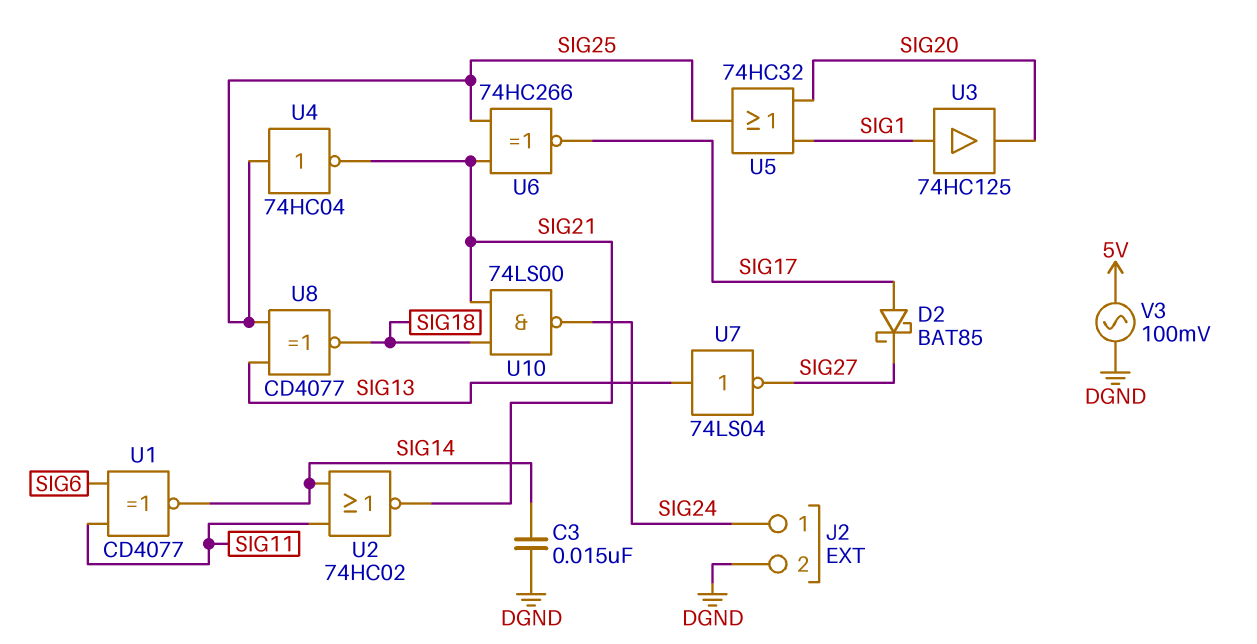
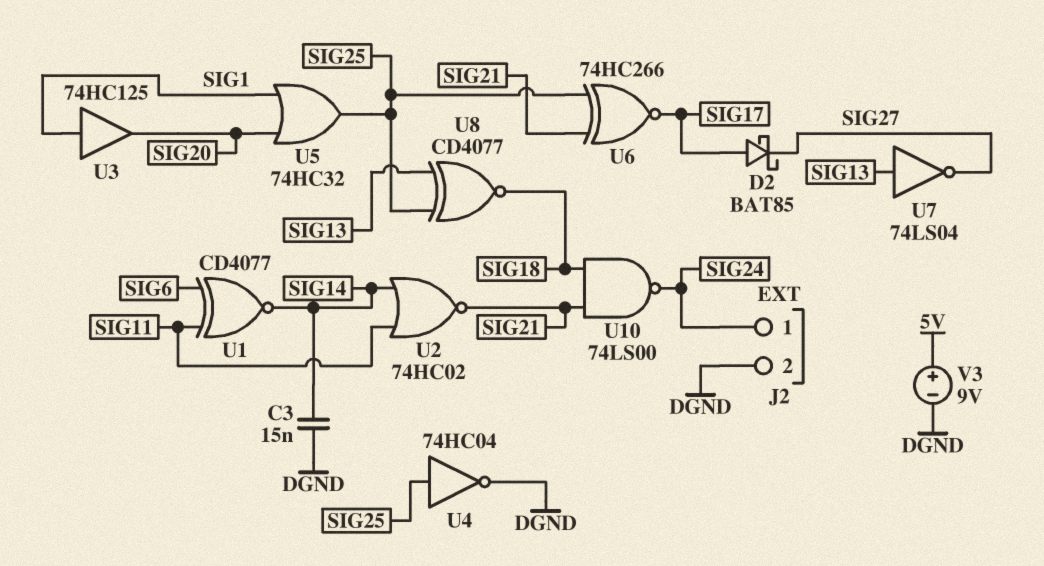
U4: NOT 74HC04 (in SIG25, out SIG21) -> NOT 74HC04 (in SIG25, out DGND)
V3: AC 100mV (5V, DGND) -> 9V (plus 5V, minus DGND)

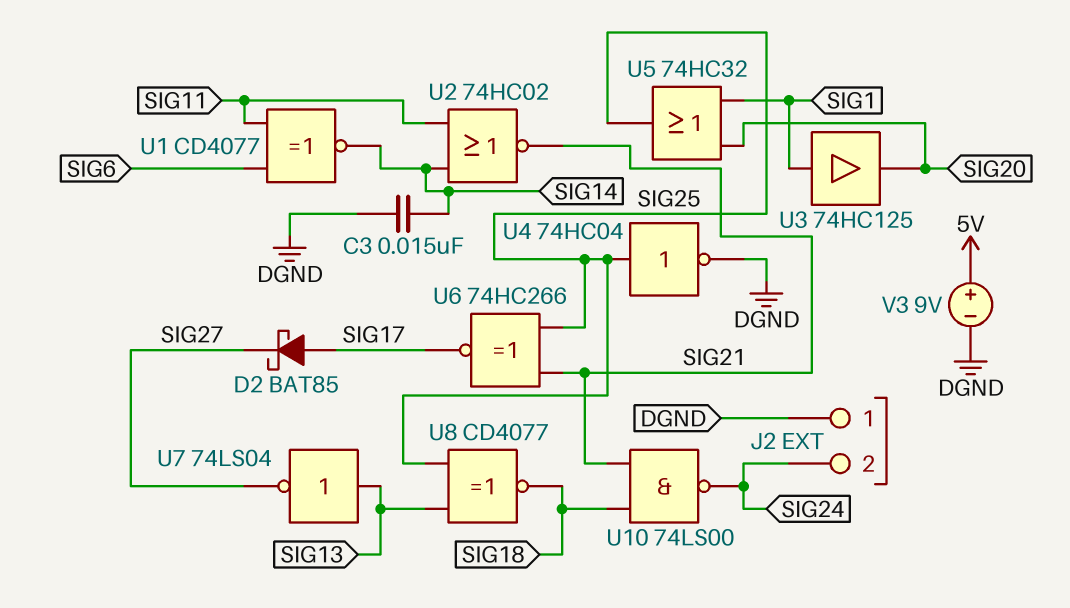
J2 pin 1: SIG24 -> DGND
J2 pin 2: DGND -> SIG24

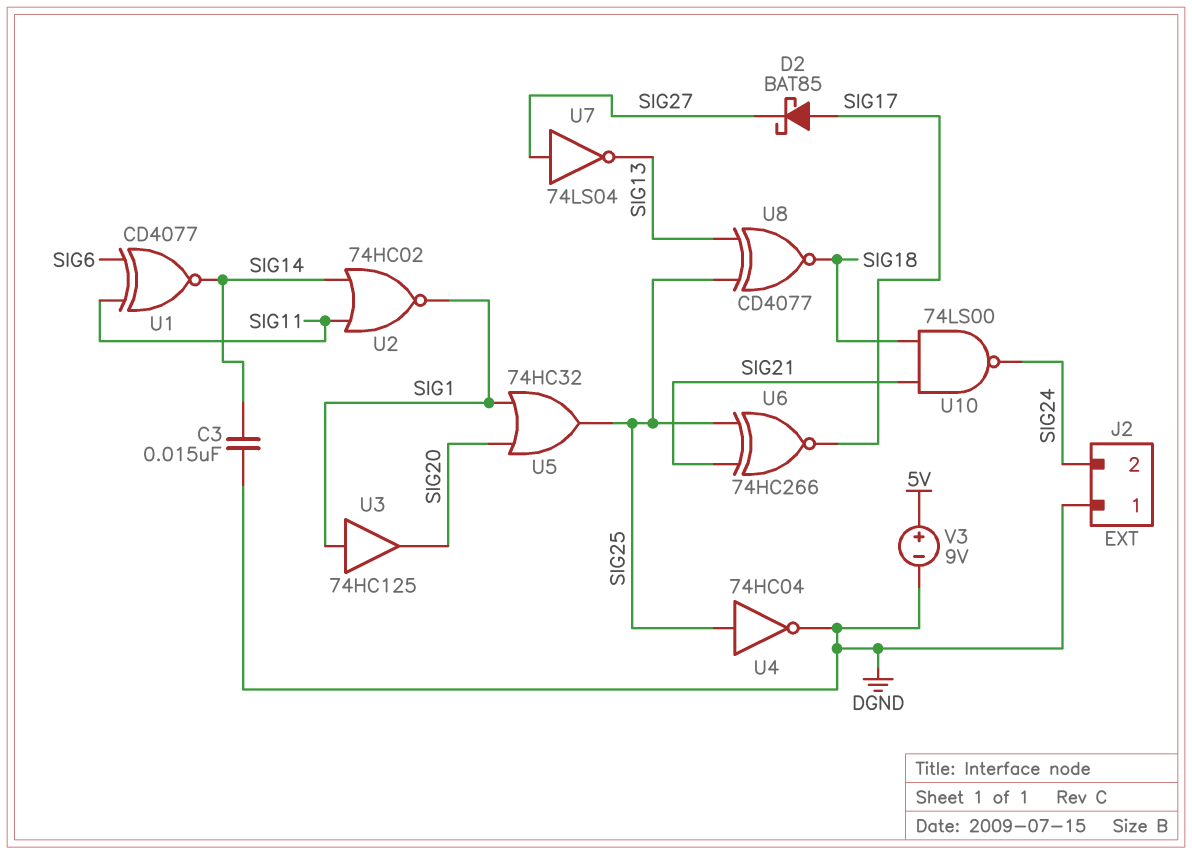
U2: NOR 74HC02 (in SIG11, in SIG14, out SIG21) -> NOR 74HC02 (in SIG11, in SIG14, out SIG1)
U7: NOT 74LS04 (in SIG13, out SIG27) -> NOT 74LS04 (in SIG27, out SIG13)

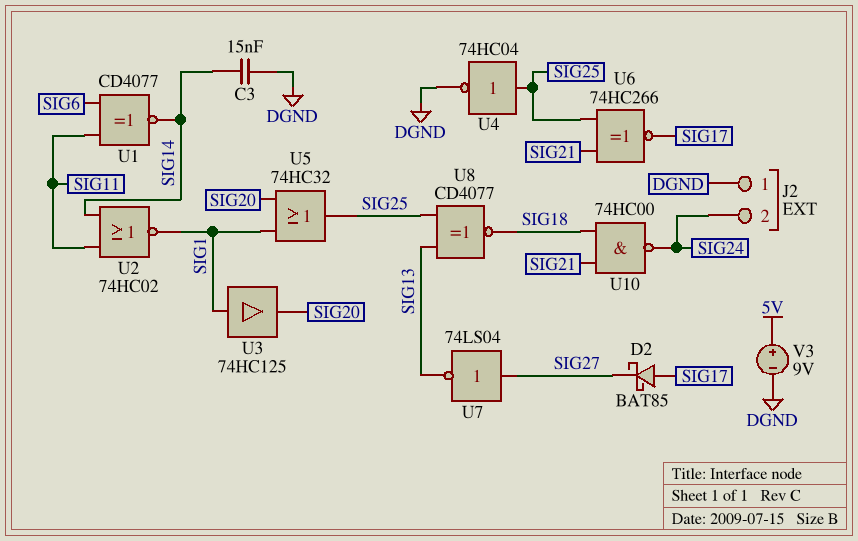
U10: NAND 74LS00 (in SIG18, in SIG21, out SIG24) -> NAND 74HC00 (in SIG18, in SIG21, out SIG24)

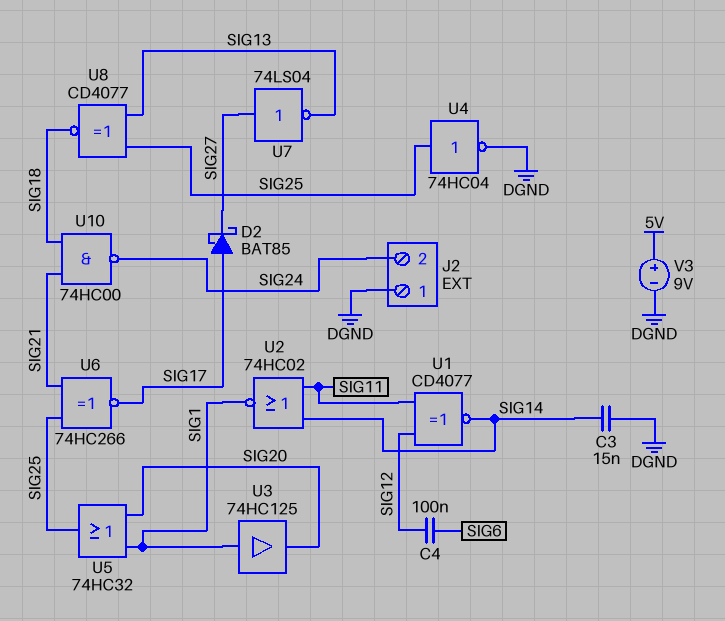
C4: none -> 100nF (SIG6, SIG12)
U1: XNOR CD4077 (in SIG6, in SIG11, out SIG14) -> XNOR CD4077 (in SIG11, in SIG12, out SIG14)

